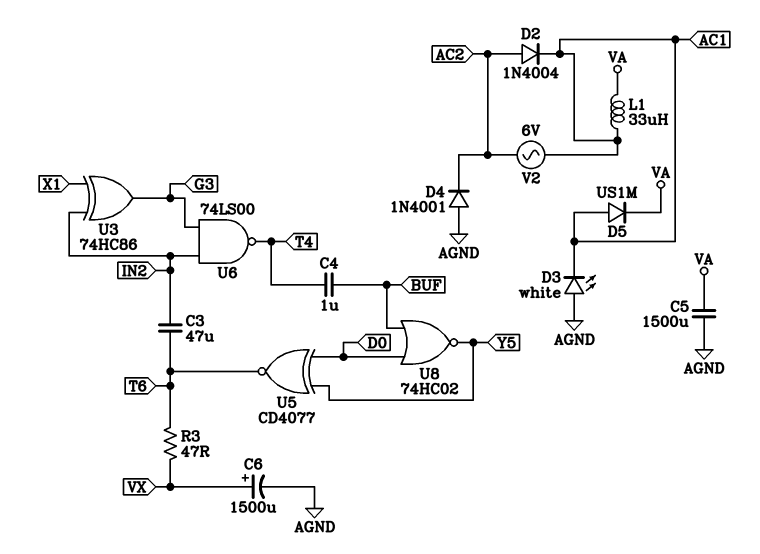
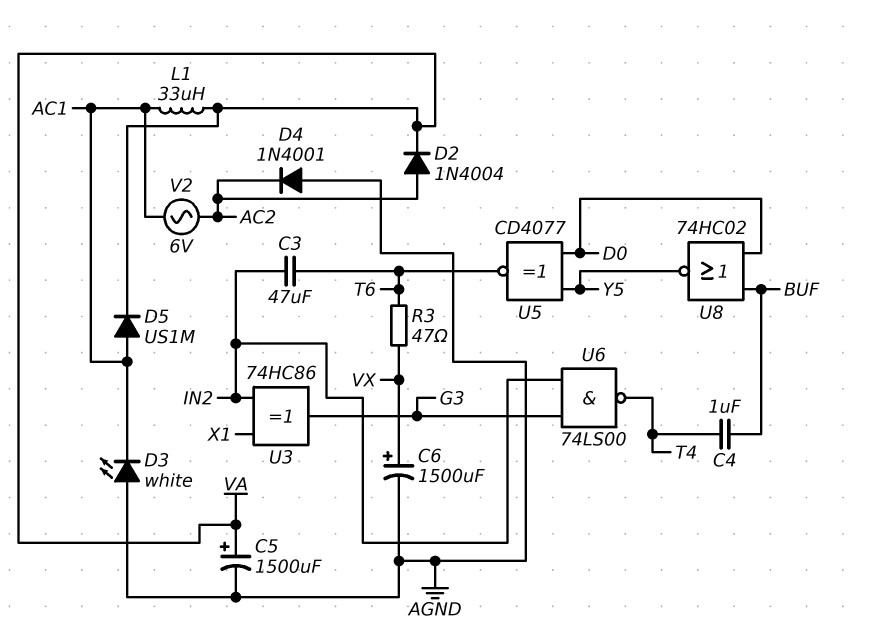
C5: 1500uF (AGND, VA) -> 1500uF (plus VA, minus AGND)
D2: diode 1N4004 (A AC2, K AC1) -> diode 1N4004 (A AC2, K VA)

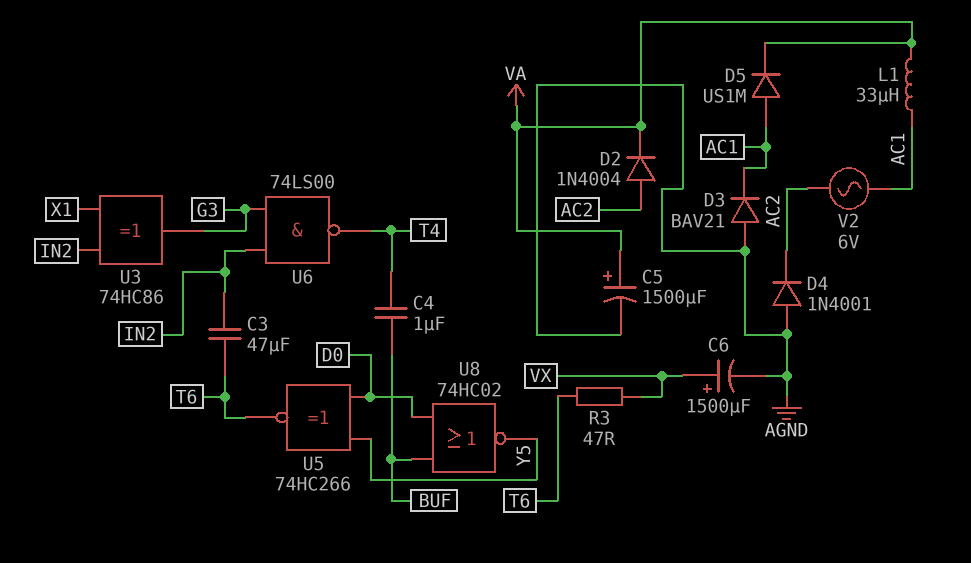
D3: LED white (A AGND, K AC1) -> diode BAV21 (A AGND, K AC1)
U5: XNOR CD4077 (in D0, in Y5, out T6) -> XNOR 74HC266 (in D0, in Y5, out T6)

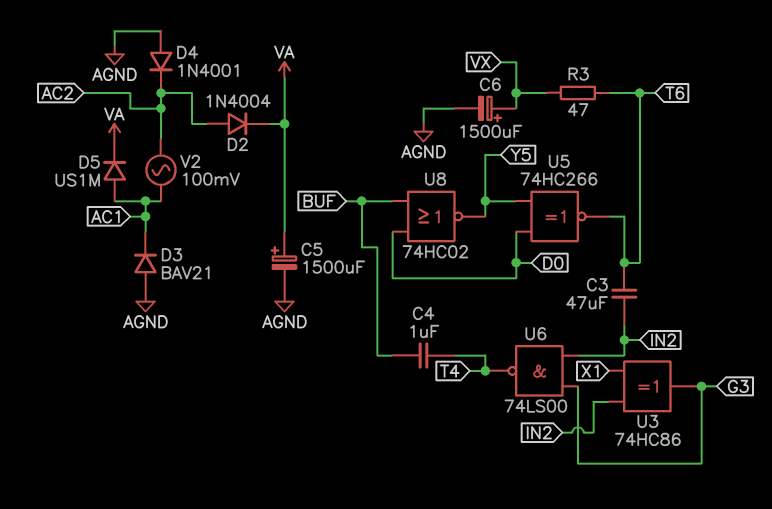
L1: 33uH (AC1, VA) -> none
V2: AC 6V (AC1, AC2) -> AC 100mV (AC1, AC2)

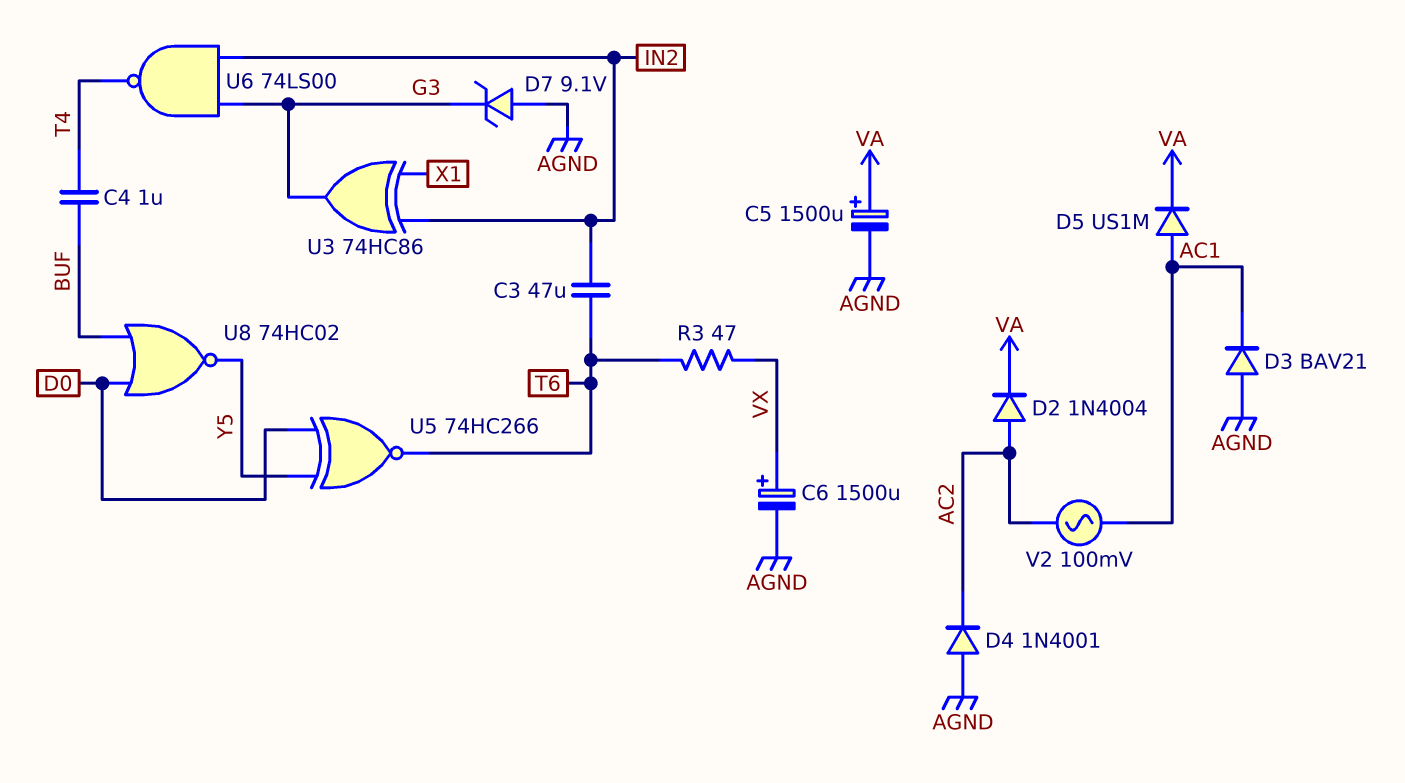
D7: none -> zener 9.1V (A AGND, K G3)

